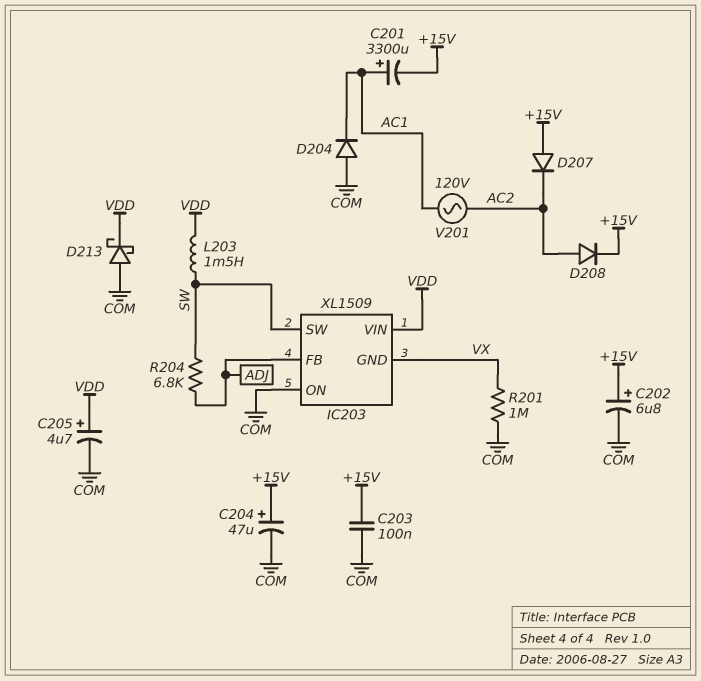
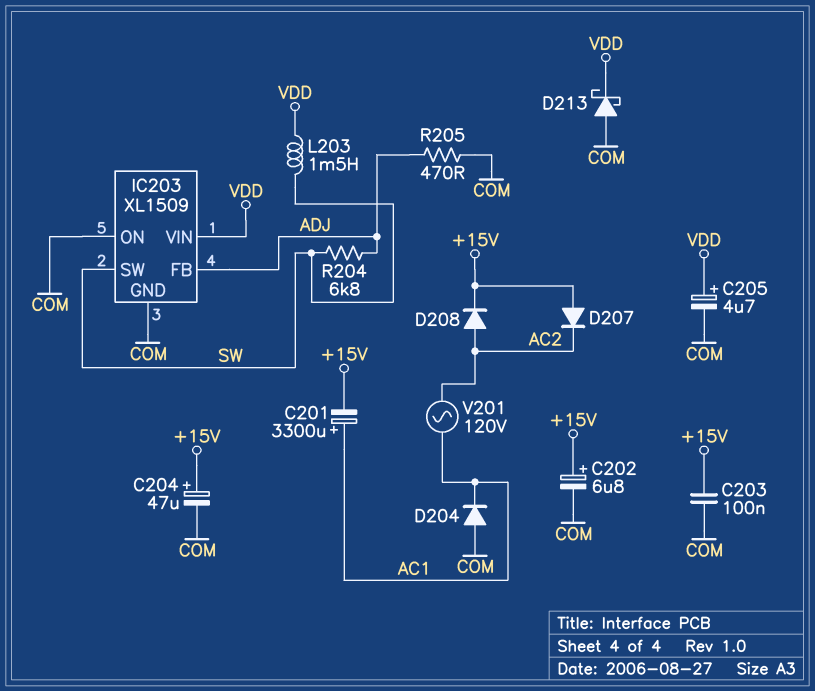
IC203 pin GND: VX -> COM
R201: 1M (COM, VX) -> none
R205: none -> 470 (ADJ, COM)

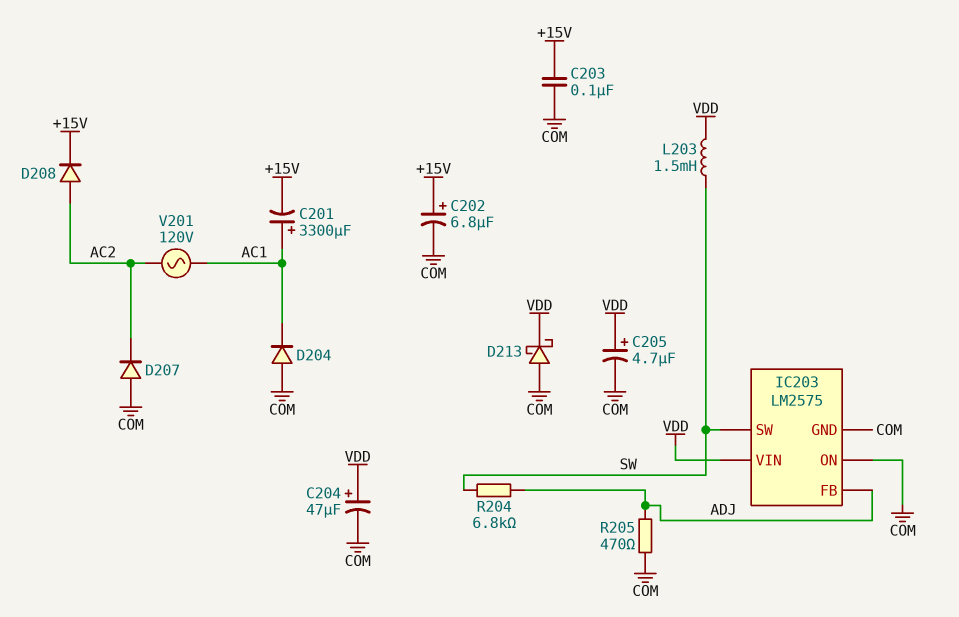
C204: 47uF (plus +15V, minus COM) -> 47uF (plus VDD, minus COM)
D207: diode (A +15V, K AC2) -> diode (A COM, K AC2)
IC203: XL1509 -> LM2575

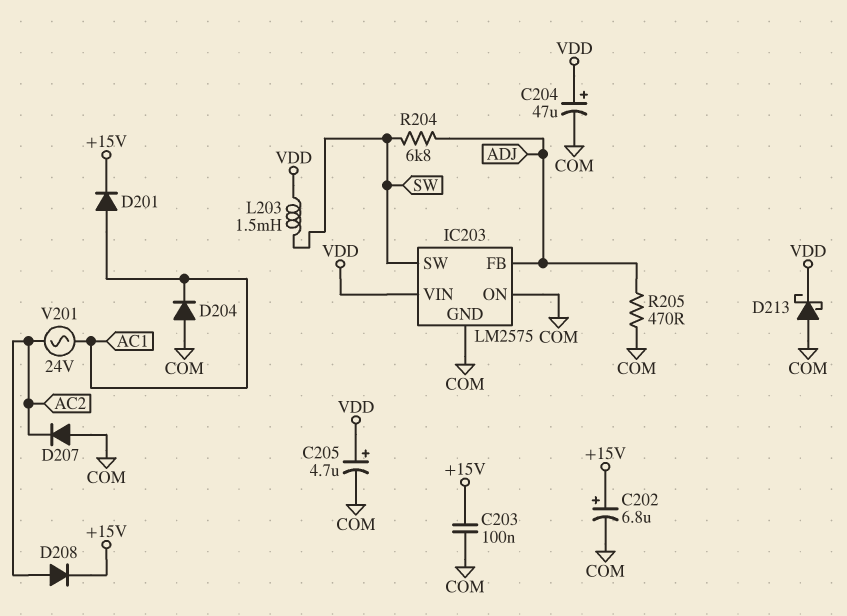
C201: 3300uF (plus AC1, minus +15V) -> none
D201: none -> diode (A AC1, K +15V)
V201: AC 120V (AC1, AC2) -> AC 24V (AC1, AC2)

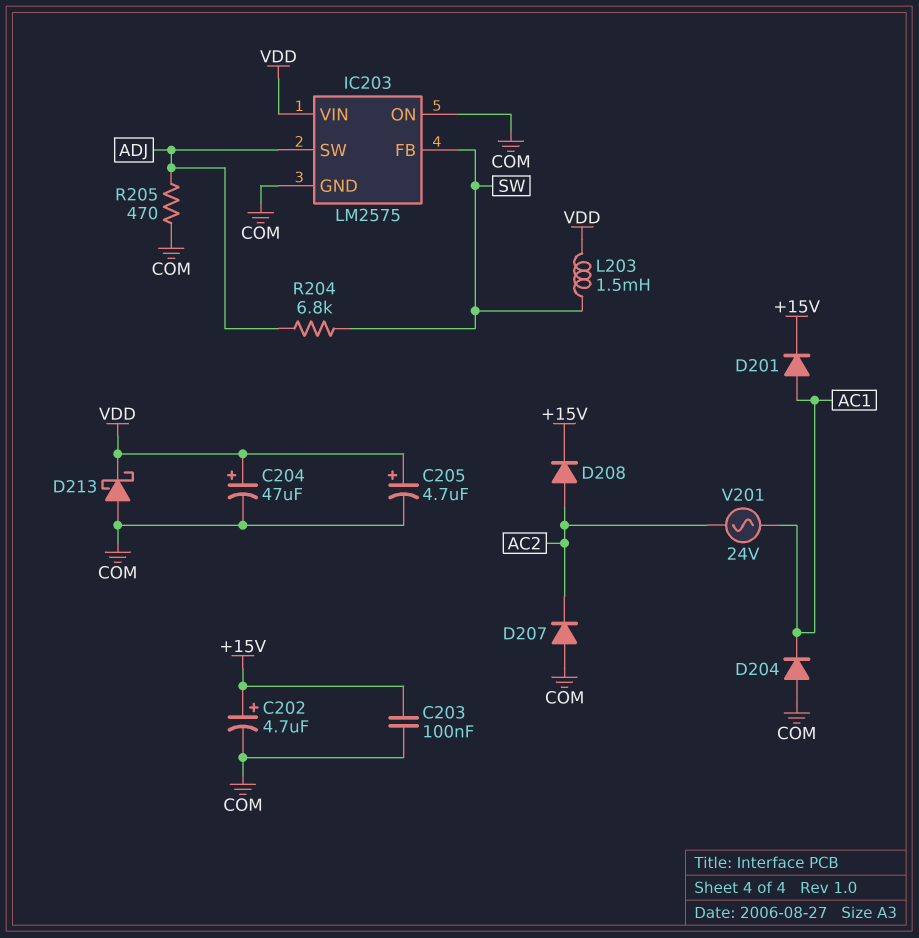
C202: 6.8uF (plus +15V, minus COM) -> 4.7uF (plus +15V, minus COM)
IC203 pin FB: ADJ -> SW
IC203 pin SW: SW -> ADJ

